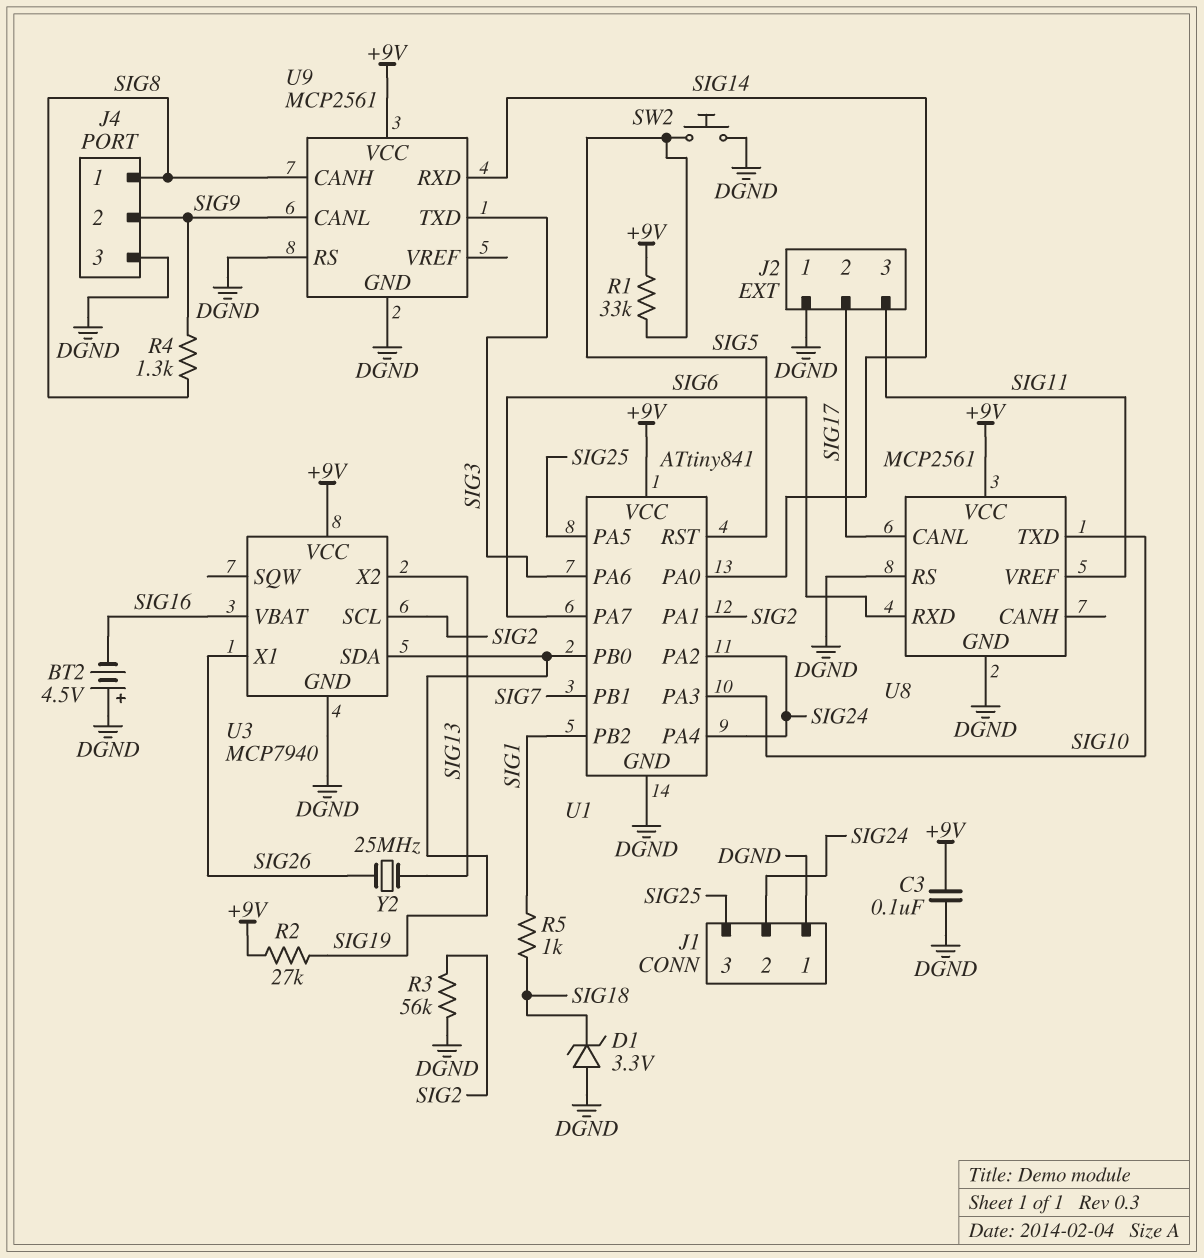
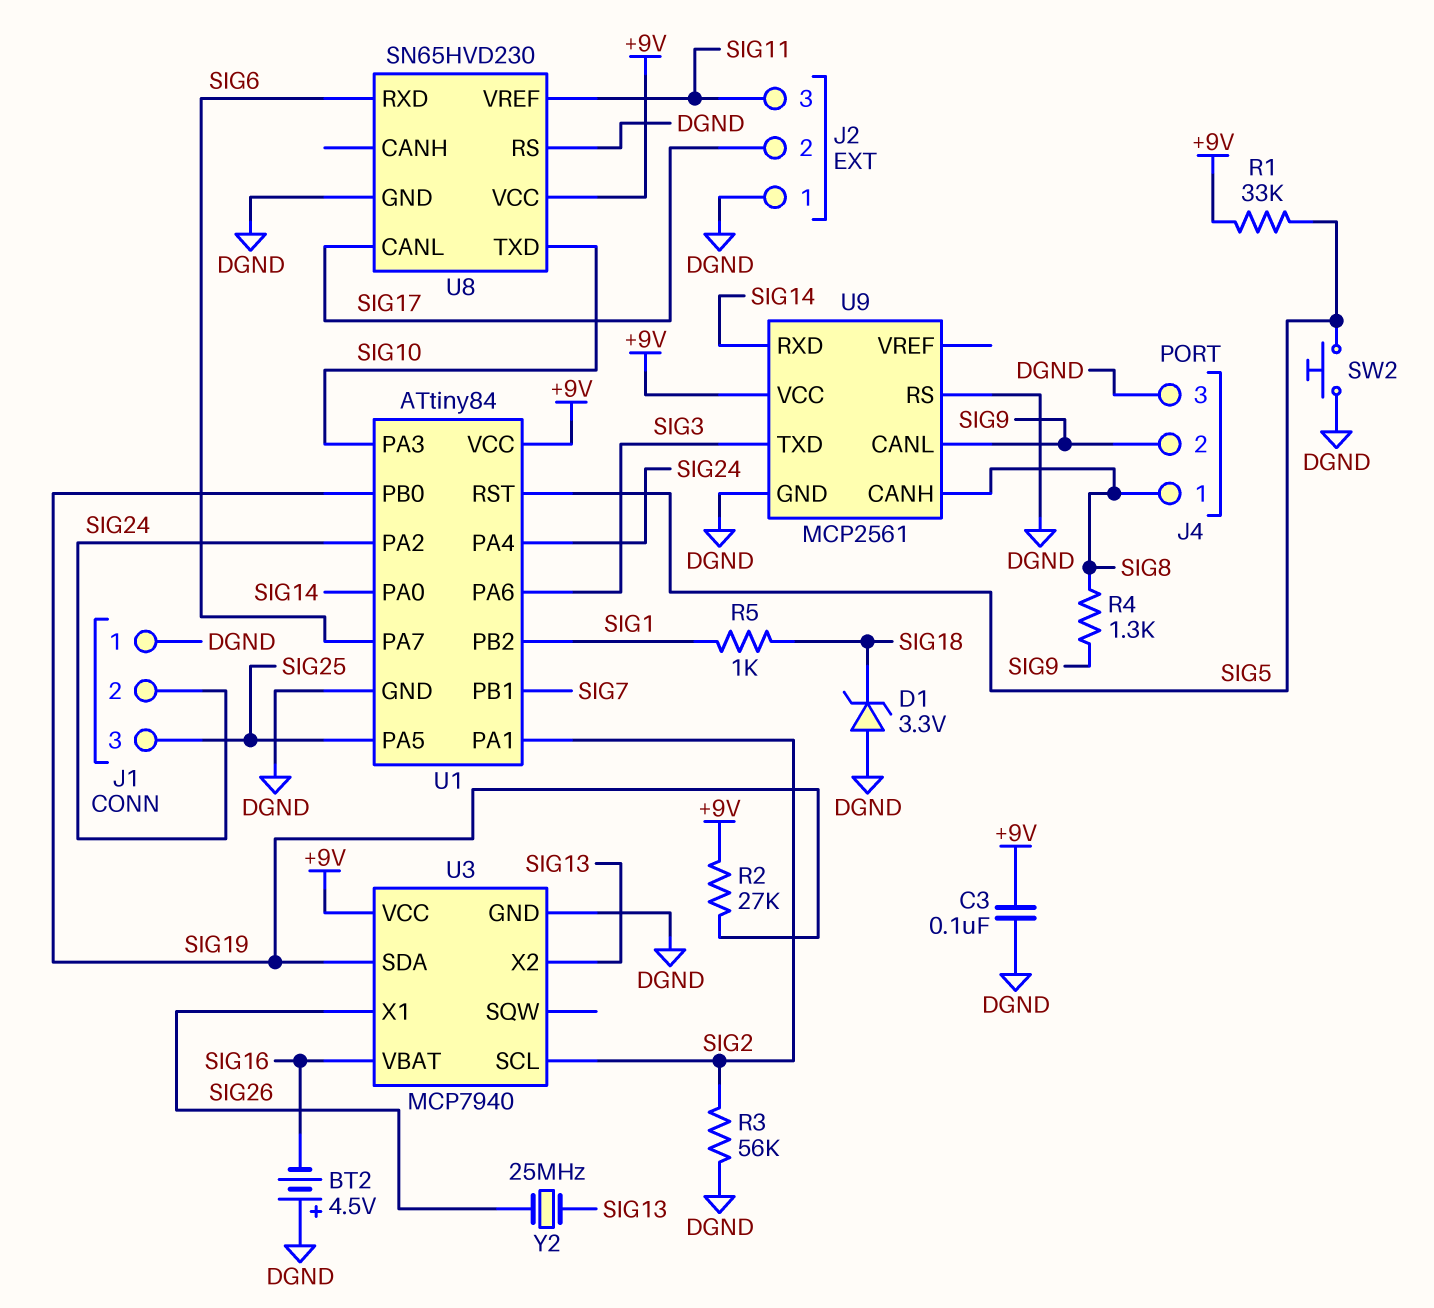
U1: ATtiny841 -> ATtiny84
U8: MCP2561 -> SN65HVD230

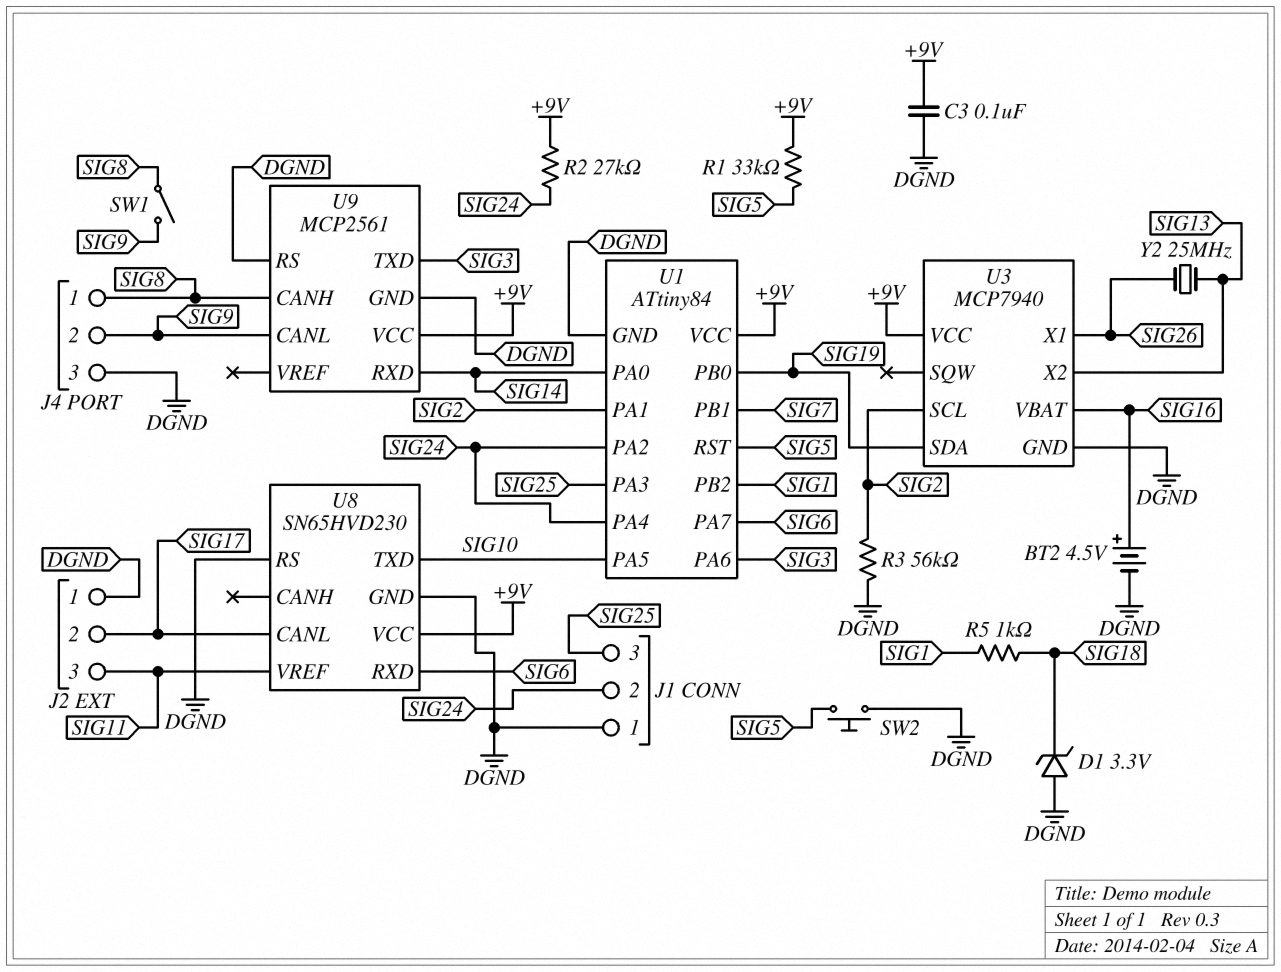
BT2: 4.5V (plus DGND, minus SIG16) -> 4.5V (plus SIG16, minus DGND)
R2: 27k (+9V, SIG19) -> 27k (+9V, SIG24)
R4: 1.3k (SIG8, SIG9) -> none
SW1: none -> switch (SIG8, SIG9)
U1 pin PA3: SIG10 -> SIG25
U1 pin PA5: SIG25 -> SIG10

